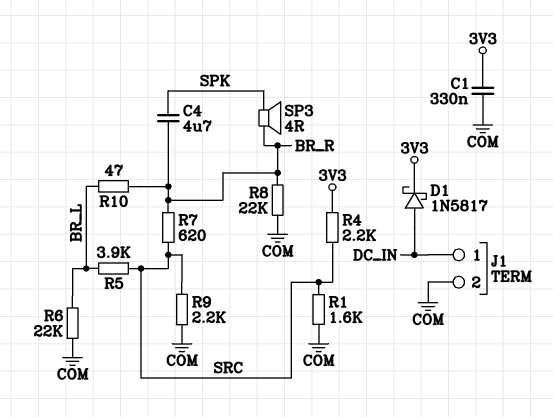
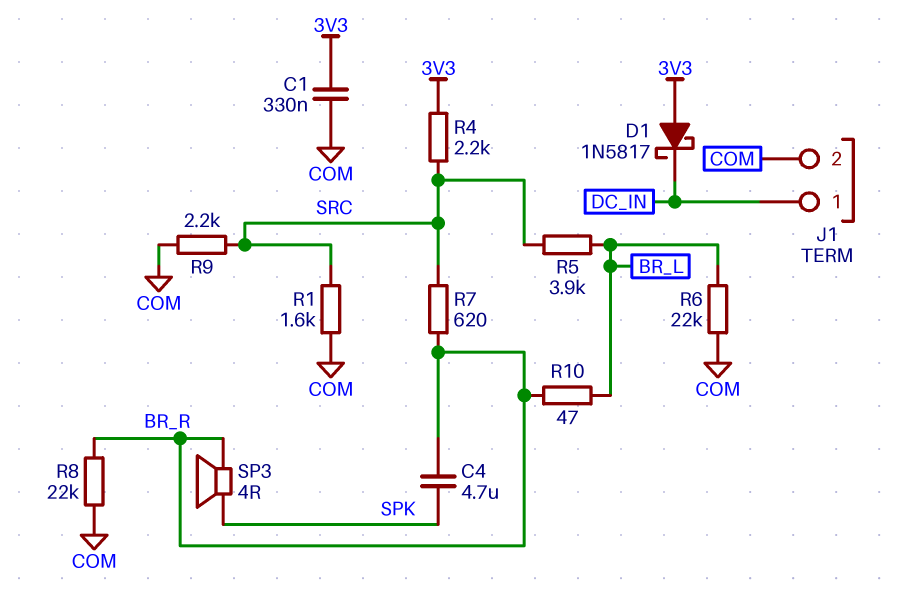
D1: schottky 1N5817 (A DC_IN, K 3V3) -> schottky 1N5817 (A 3V3, K DC_IN)

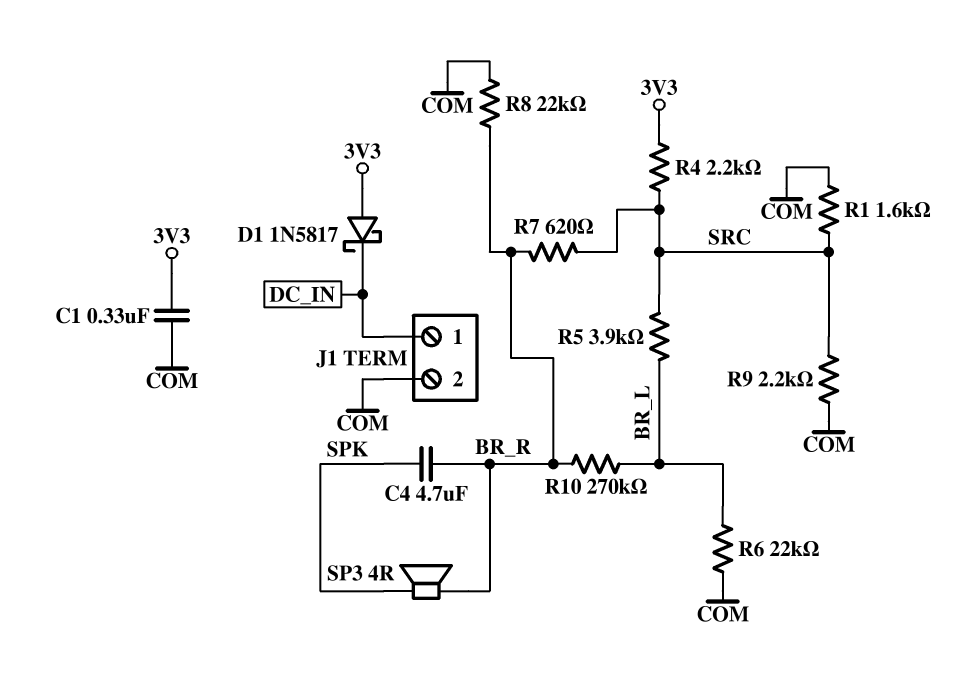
R10: 47 (BR_L, BR_R) -> 270k (BR_L, BR_R)

